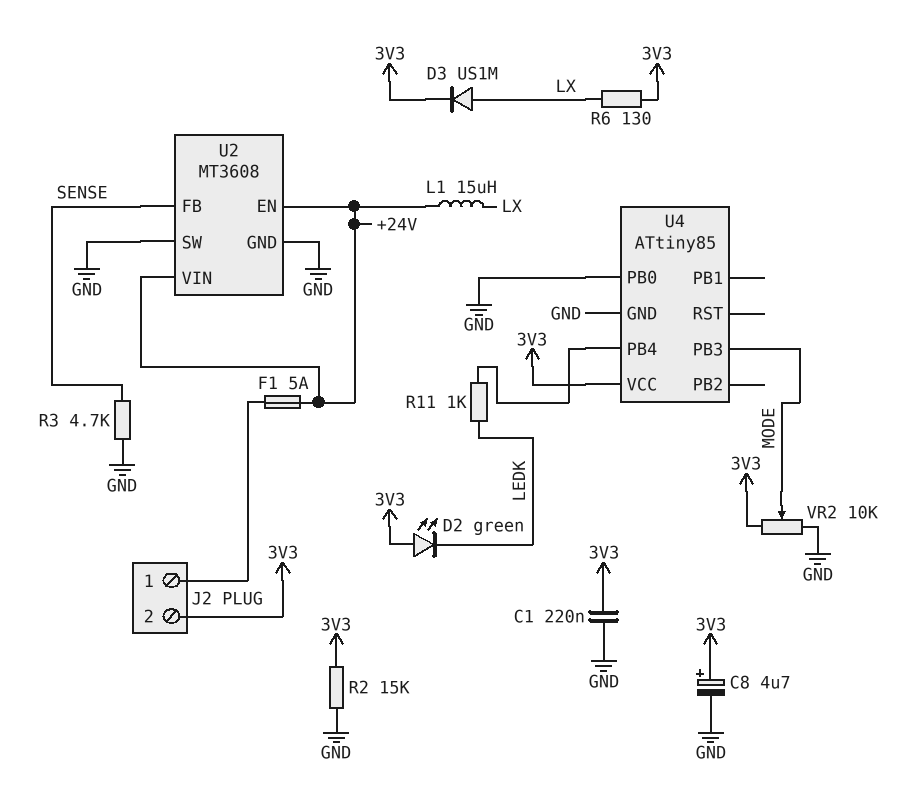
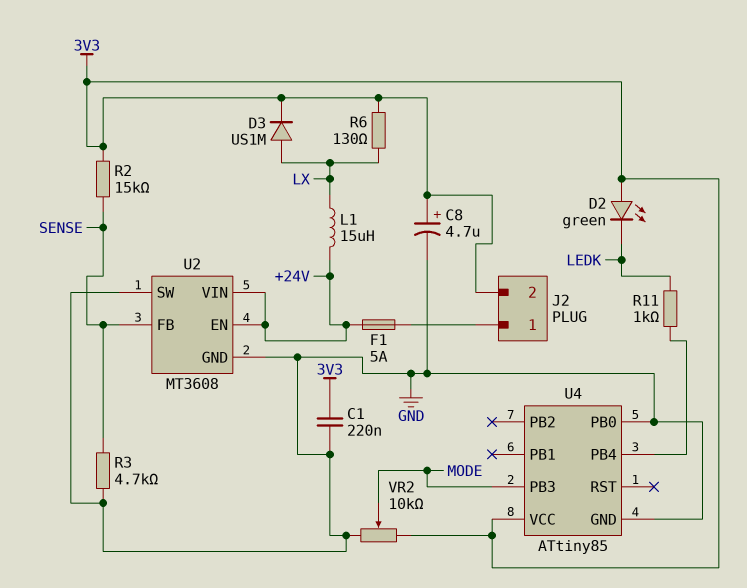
R2: 15k (3V3, GND) -> 15k (3V3, SENSE)

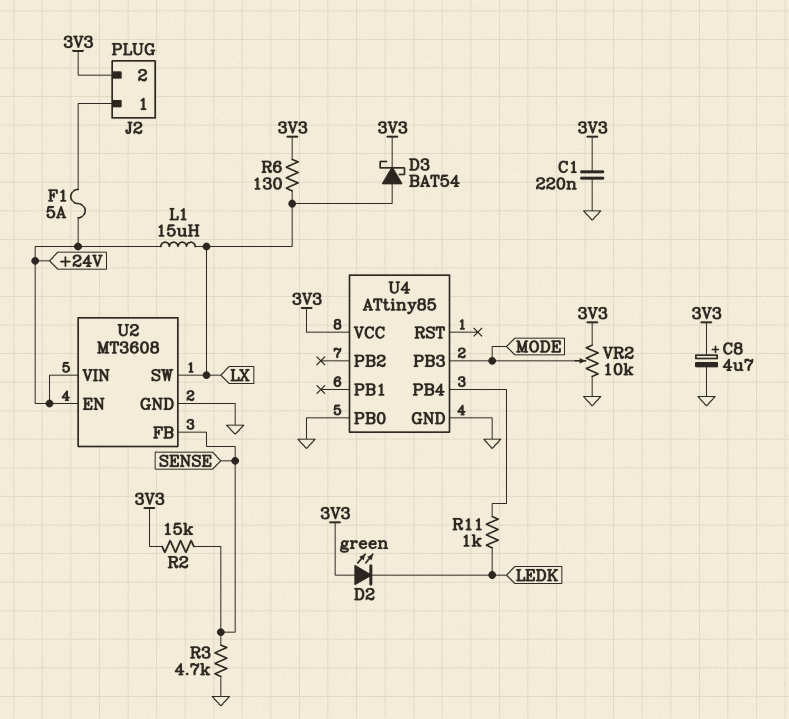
D3: diode US1M (A LX, K 3V3) -> schottky BAT54 (A LX, K 3V3)
U2 pin SW: GND -> LX

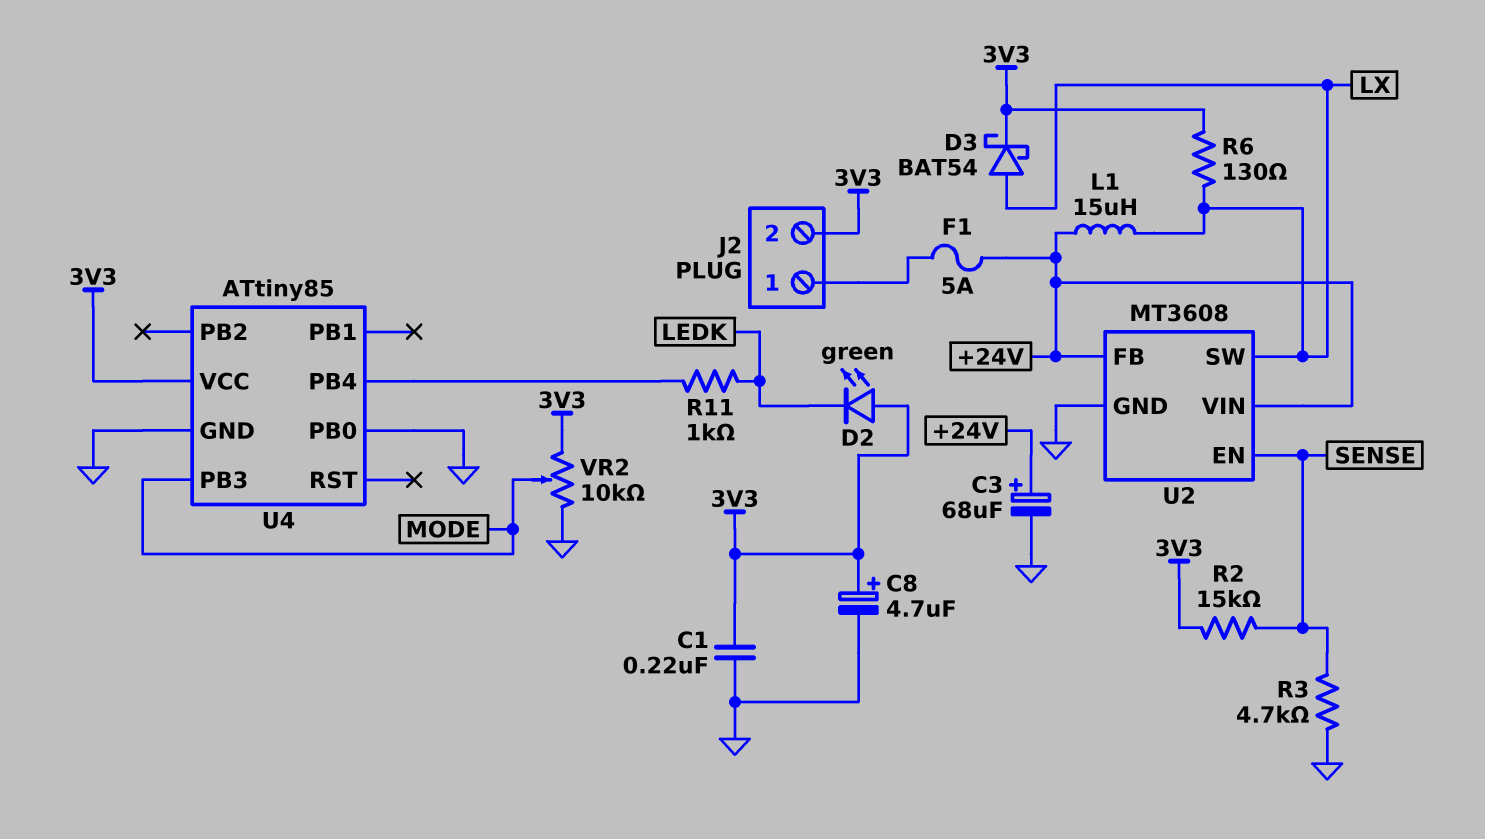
C3: none -> 68uF (plus +24V, minus GND)
U2 pin EN: +24V -> SENSE
U2 pin FB: SENSE -> +24V

